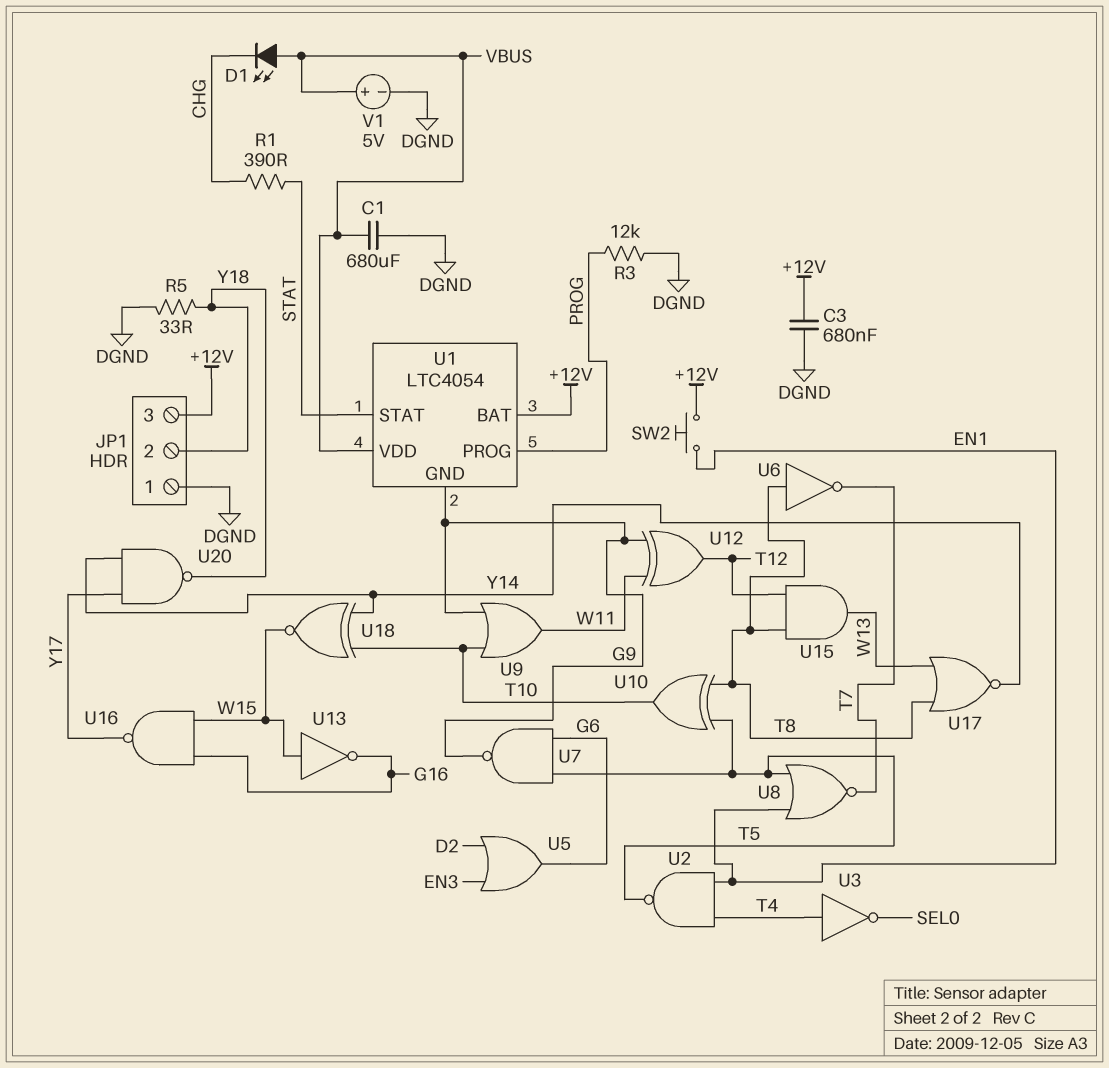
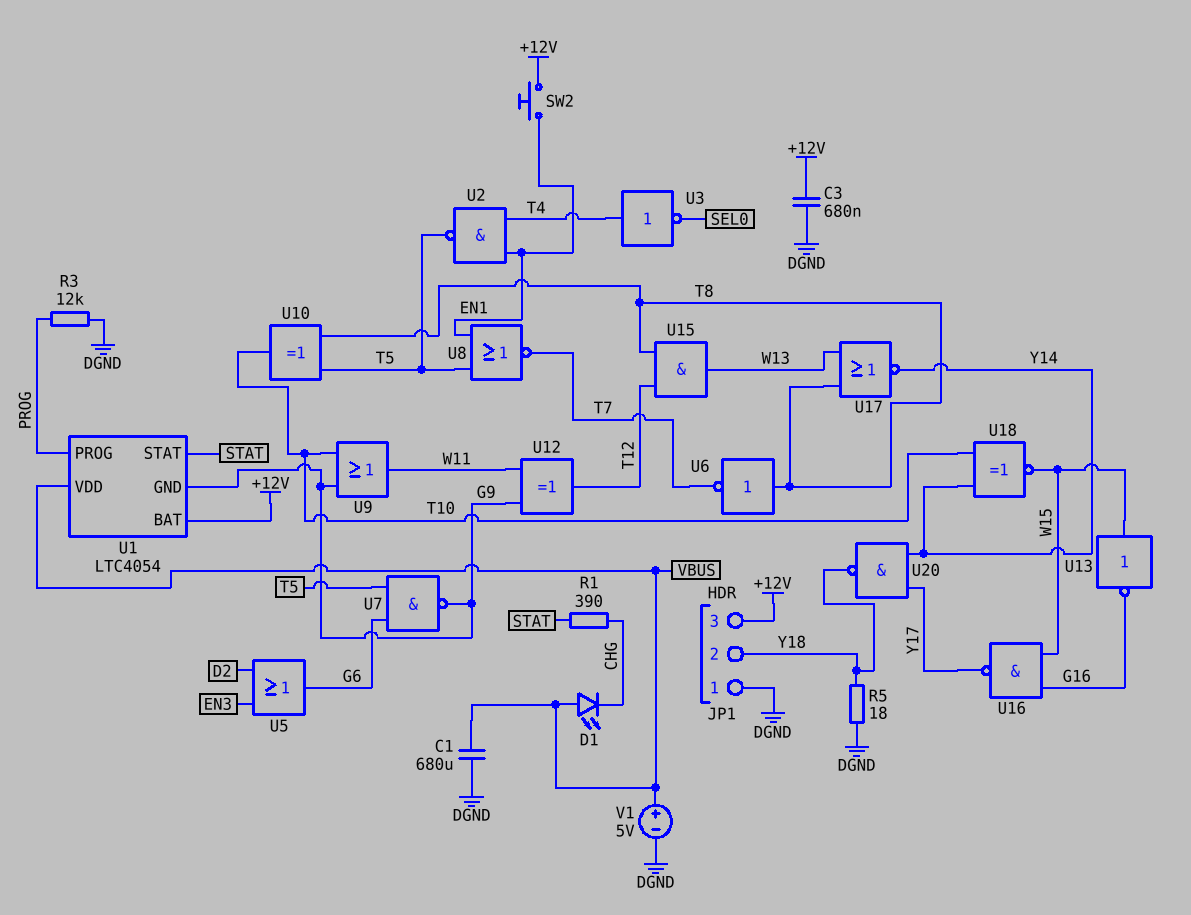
R5: 33 (DGND, Y18) -> 18 (DGND, Y18)

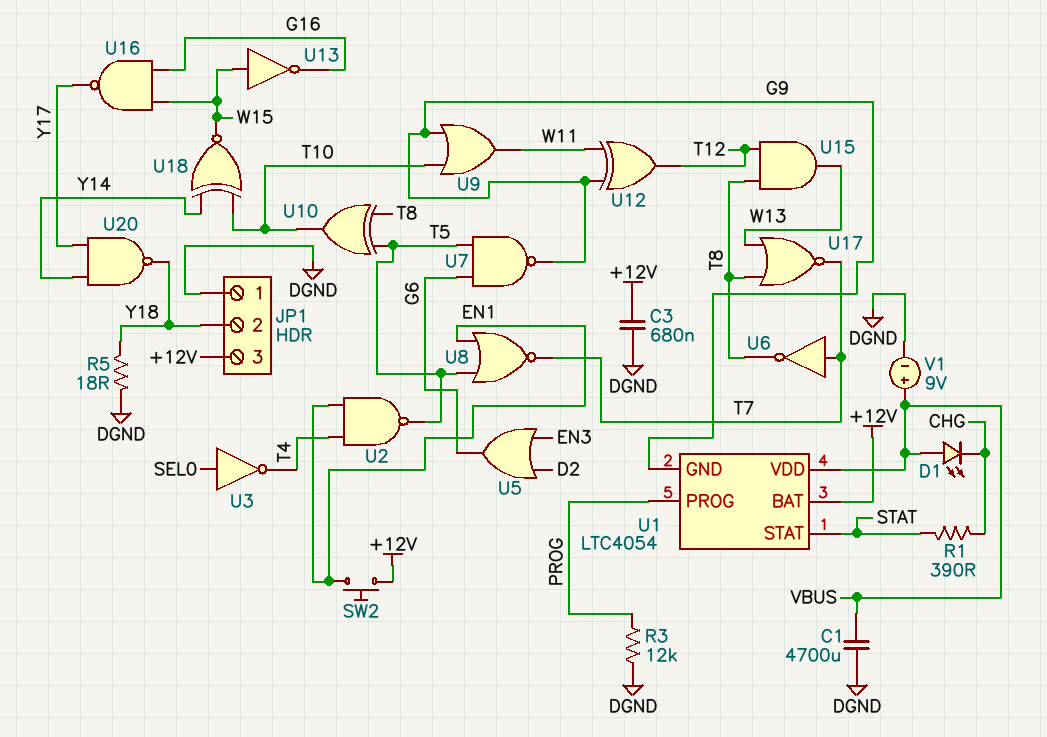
C1: 680uF (DGND, VBUS) -> 4700uF (DGND, VBUS)
U3: NOT (in T4, out SEL0) -> NOT (in SEL0, out T4)
U6: NOT (in T8, out T7) -> NOT (in T7, out T8)
U17: NOR (in T8, in W13, out Y14) -> NOR (in T8, in W13, out T7)
V1: 5V (plus VBUS, minus DGND) -> 9V (plus VBUS, minus DGND)

